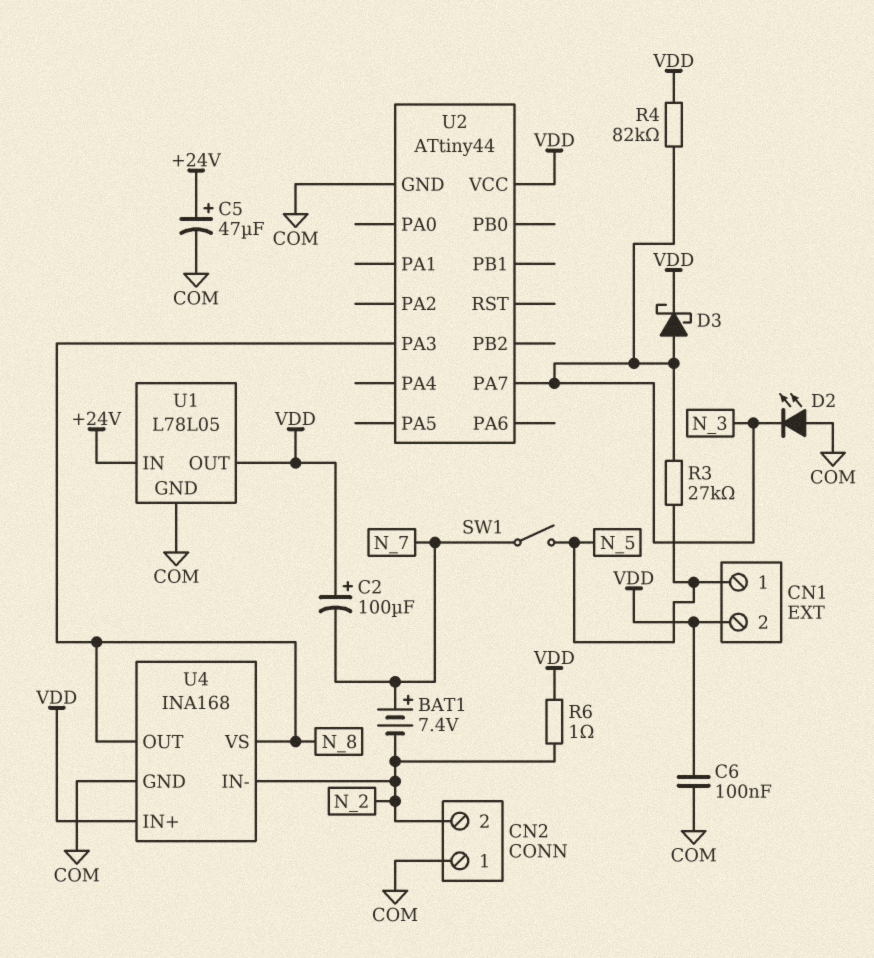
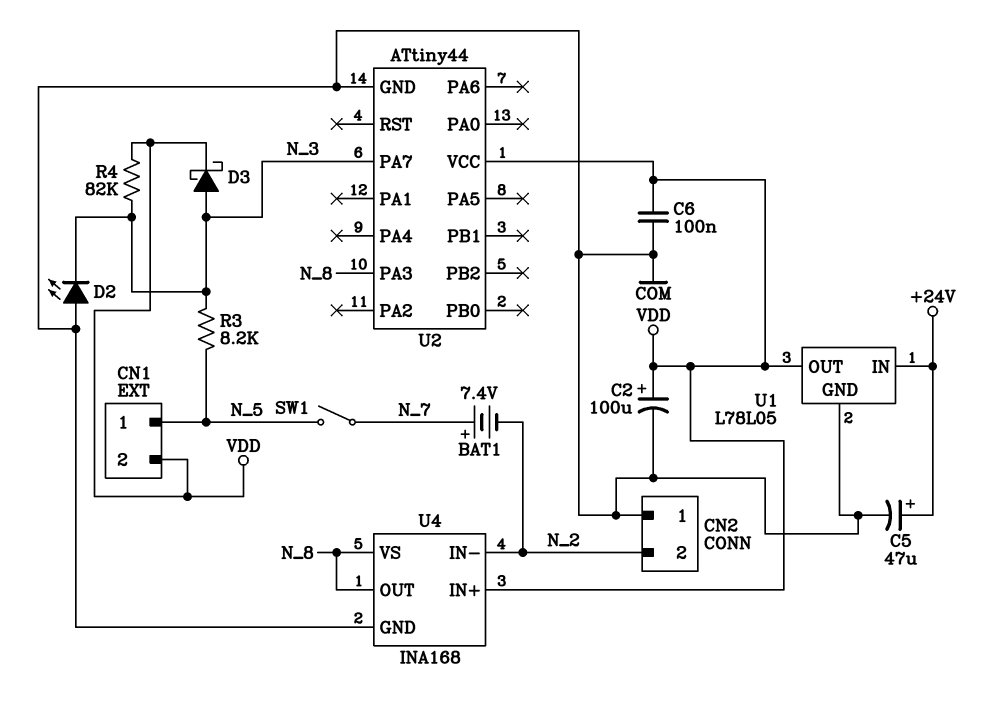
C2: 100uF (plus VDD, minus N_7) -> 100uF (plus VDD, minus COM)
R3: 27k (N_3, N_5) -> 8.2k (N_3, N_5)
R6: 1 (N_2, VDD) -> none

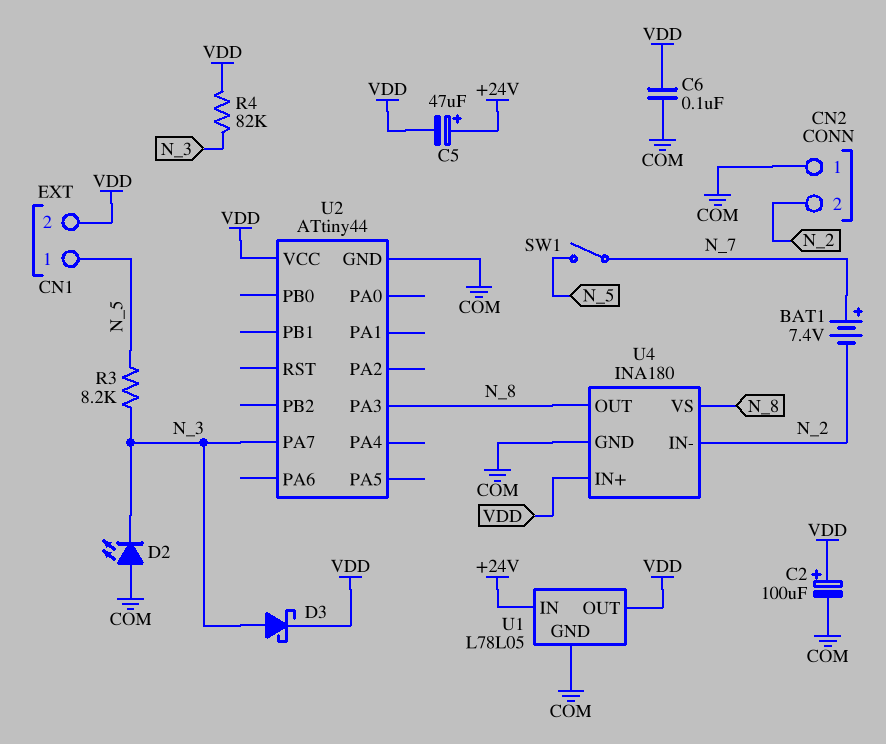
C5: 47uF (plus +24V, minus COM) -> 47uF (plus +24V, minus VDD)
U4: INA168 -> INA180

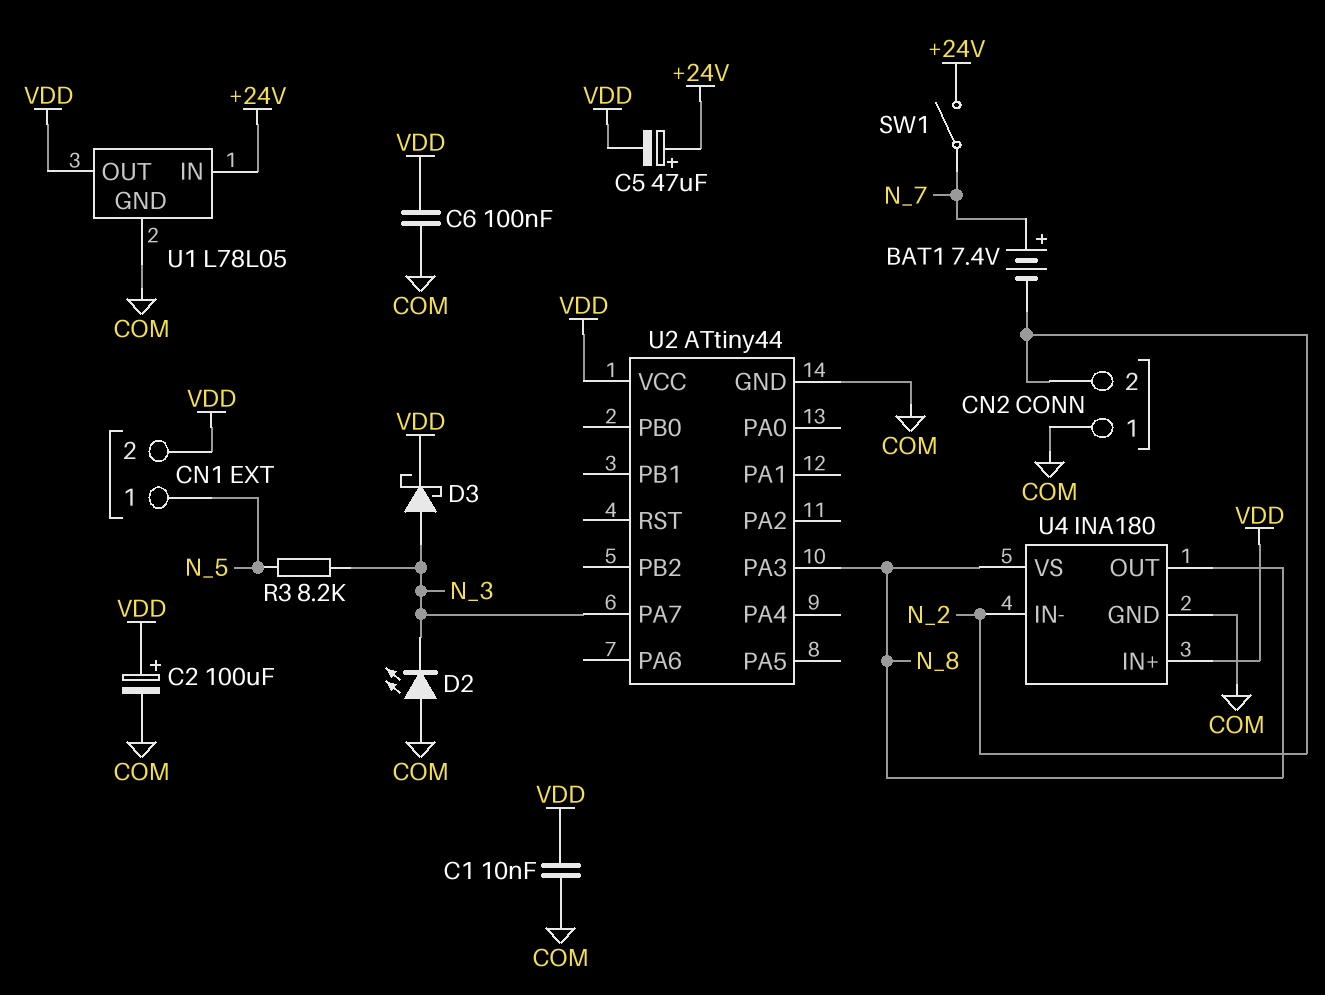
C1: none -> 10nF (COM, VDD)
R4: 82k (N_3, VDD) -> none
SW1: switch (N_5, N_7) -> switch (+24V, N_7)

